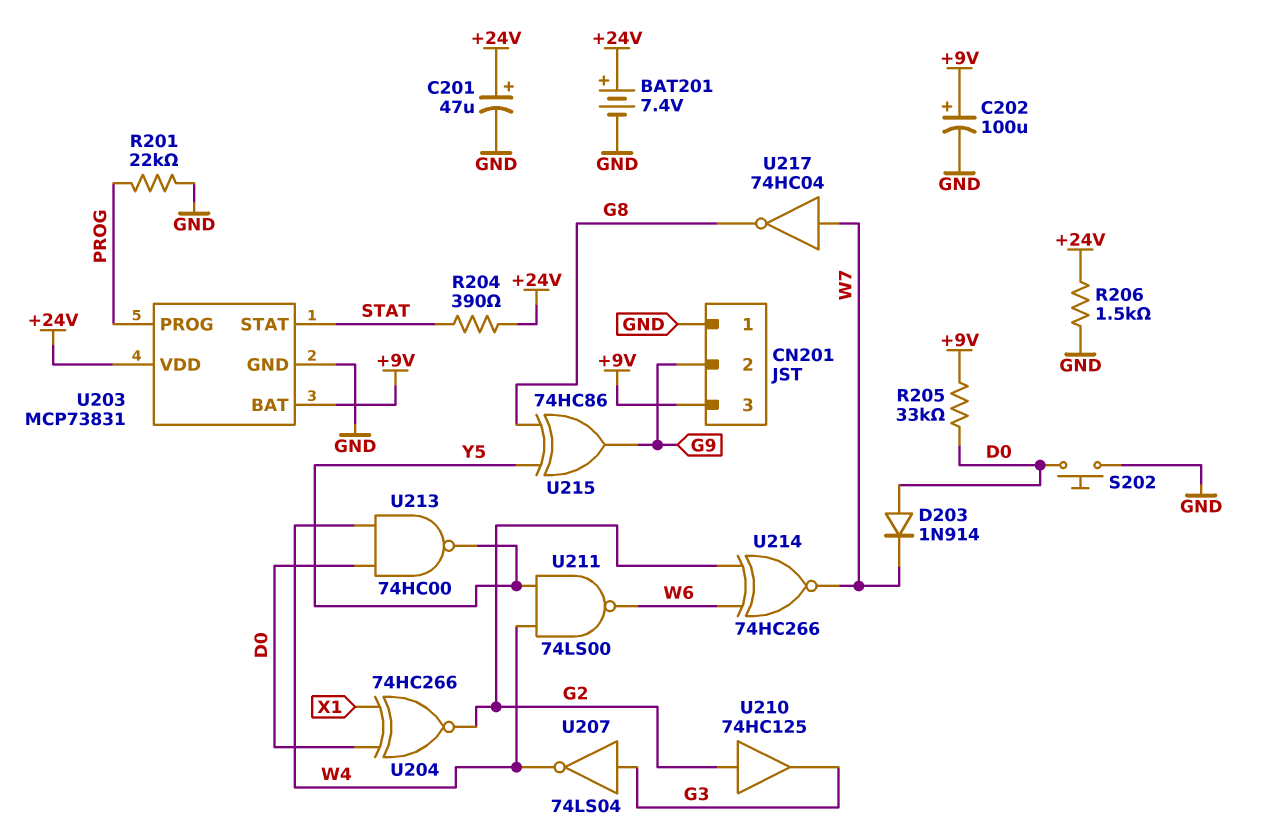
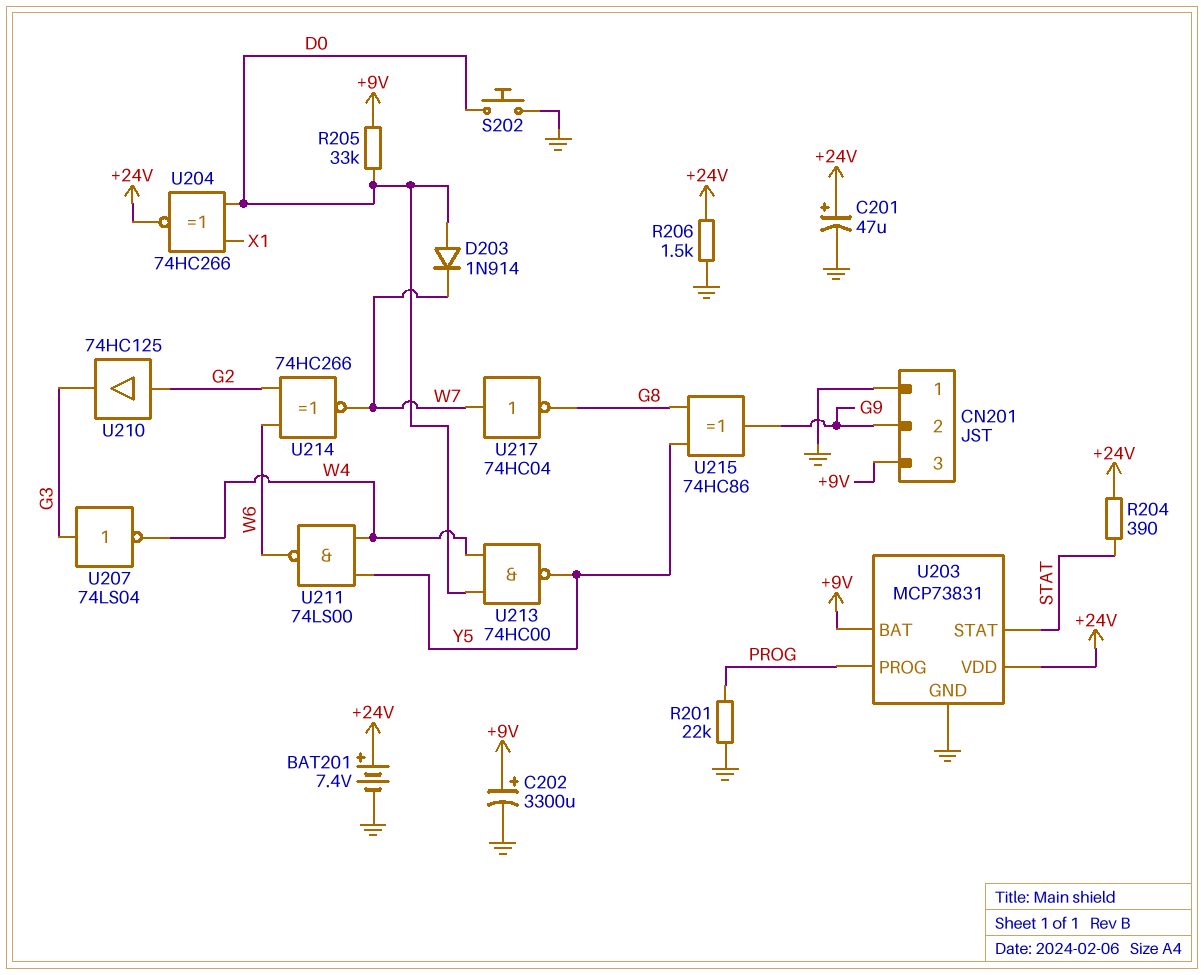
C202: 100uF (plus +9V, minus GND) -> 3300uF (plus +9V, minus GND)
U204: XNOR 74HC266 (in D0, in X1, out G2) -> XNOR 74HC266 (in D0, in X1, out +24V)

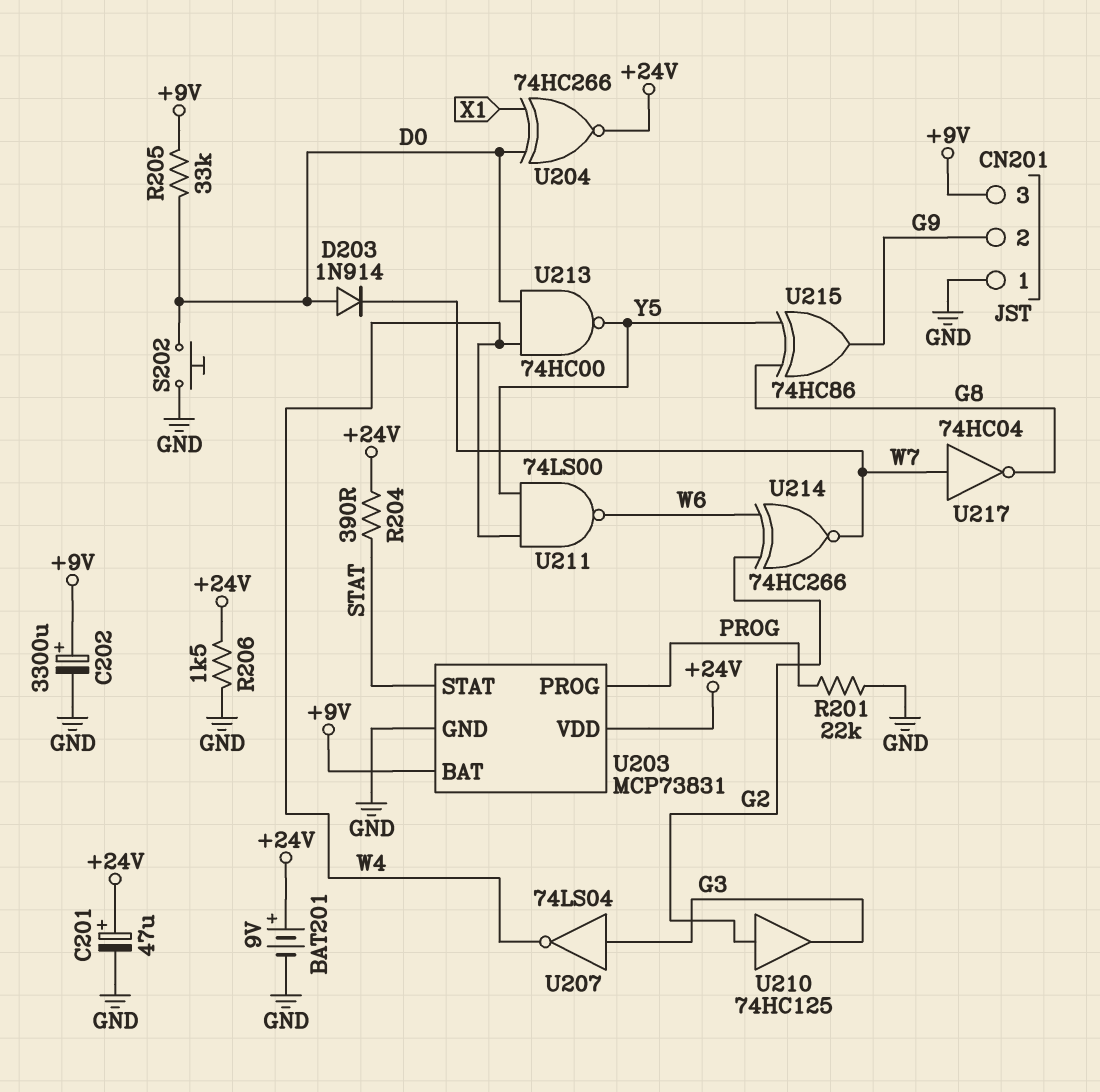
BAT201: 7.4V (plus +24V, minus GND) -> 9V (plus +24V, minus GND)

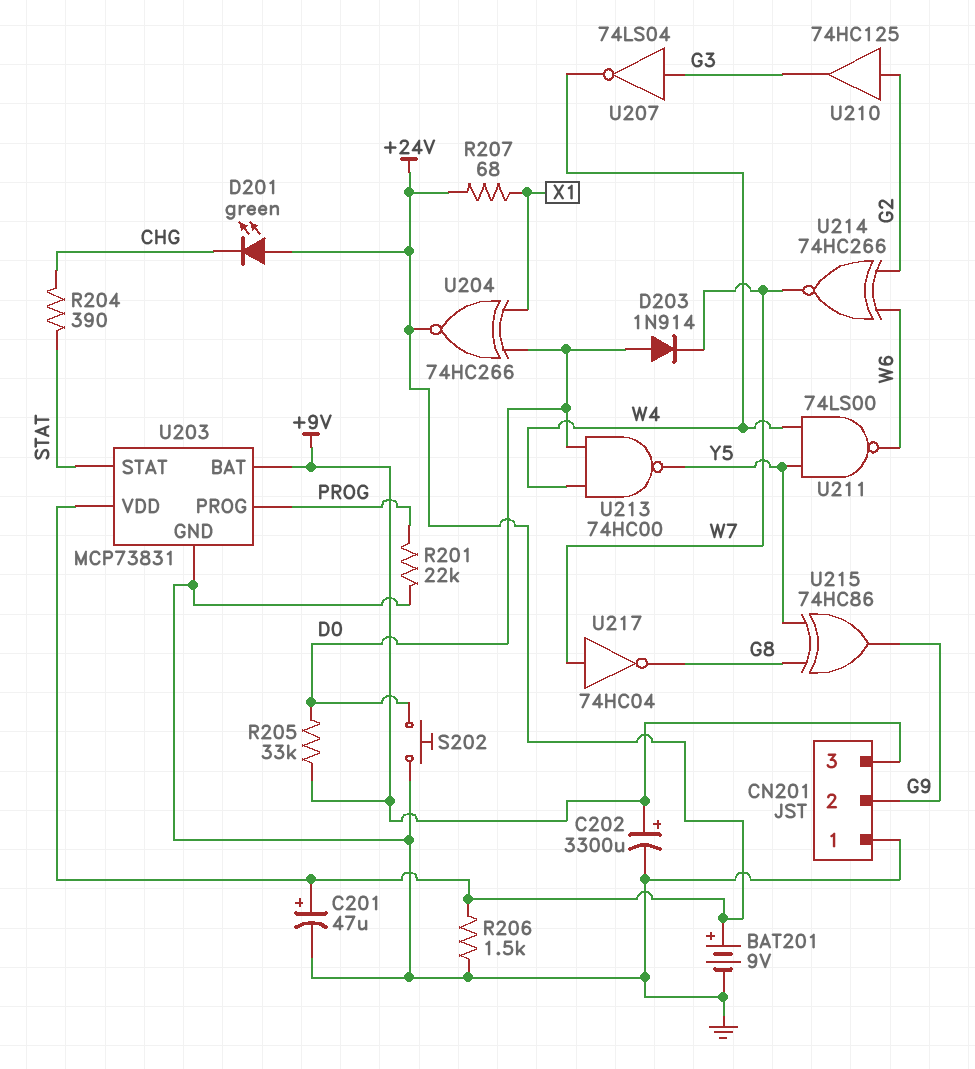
D201: none -> LED green (A +24V, K CHG)
R204: 390 (+24V, STAT) -> 390 (CHG, STAT)
R207: none -> 68 (+24V, X1)

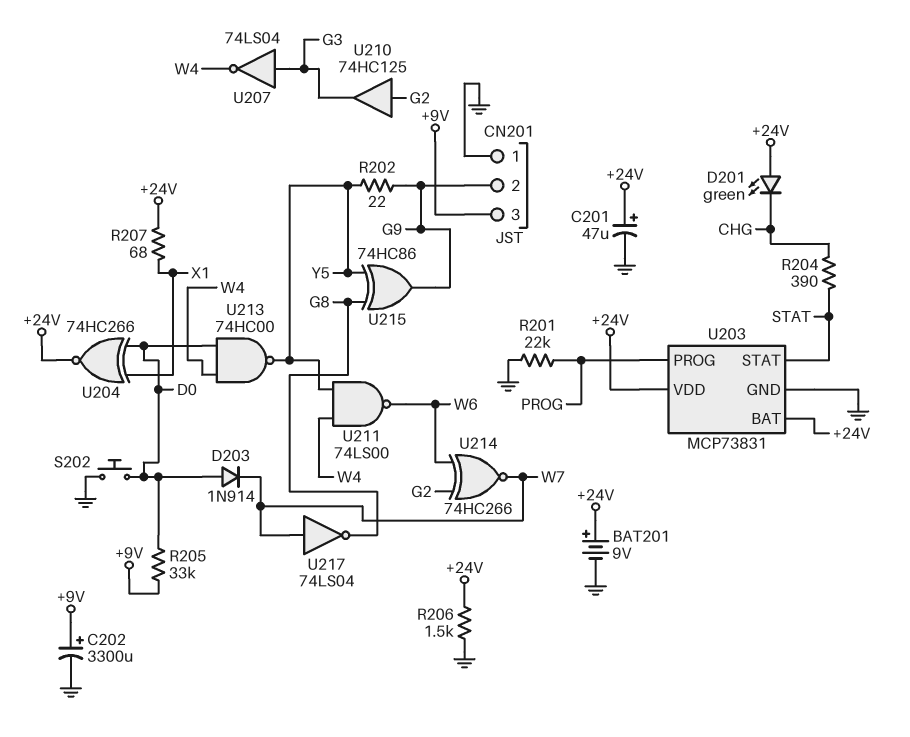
R202: none -> 22 (G9, Y5)
U203 pin BAT: +9V -> +24V
U217: NOT 74HC04 (in W7, out G8) -> NOT 74LS04 (in W7, out G8)

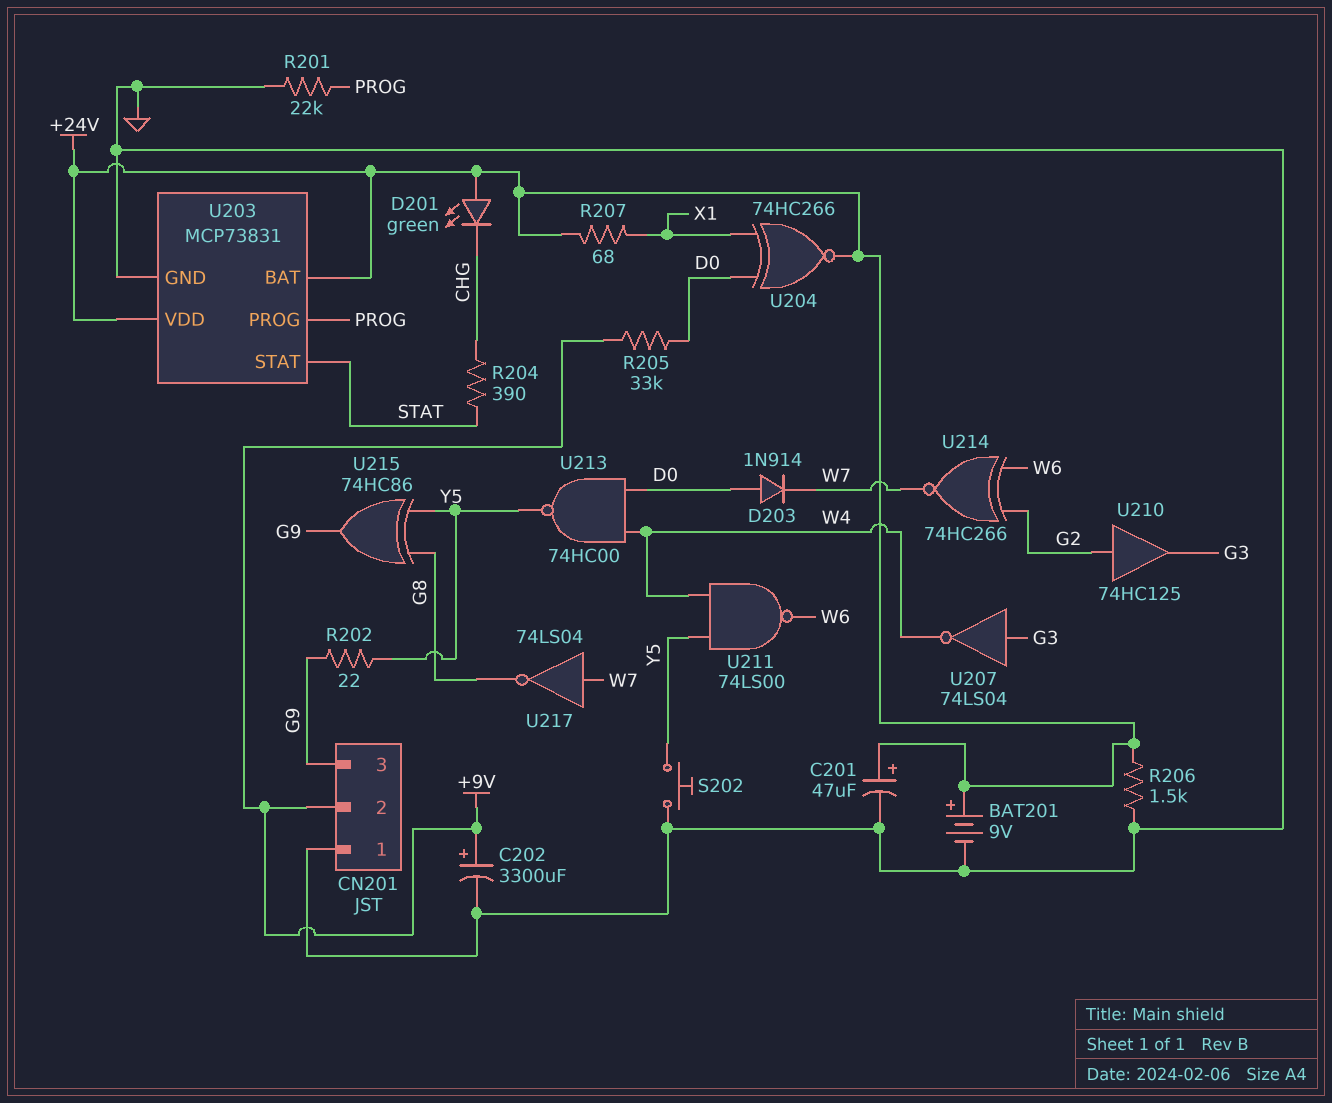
CN201 pin 2: G9 -> +9V
CN201 pin 3: +9V -> G9
S202: button (D0, GND) -> button (GND, Y5)

